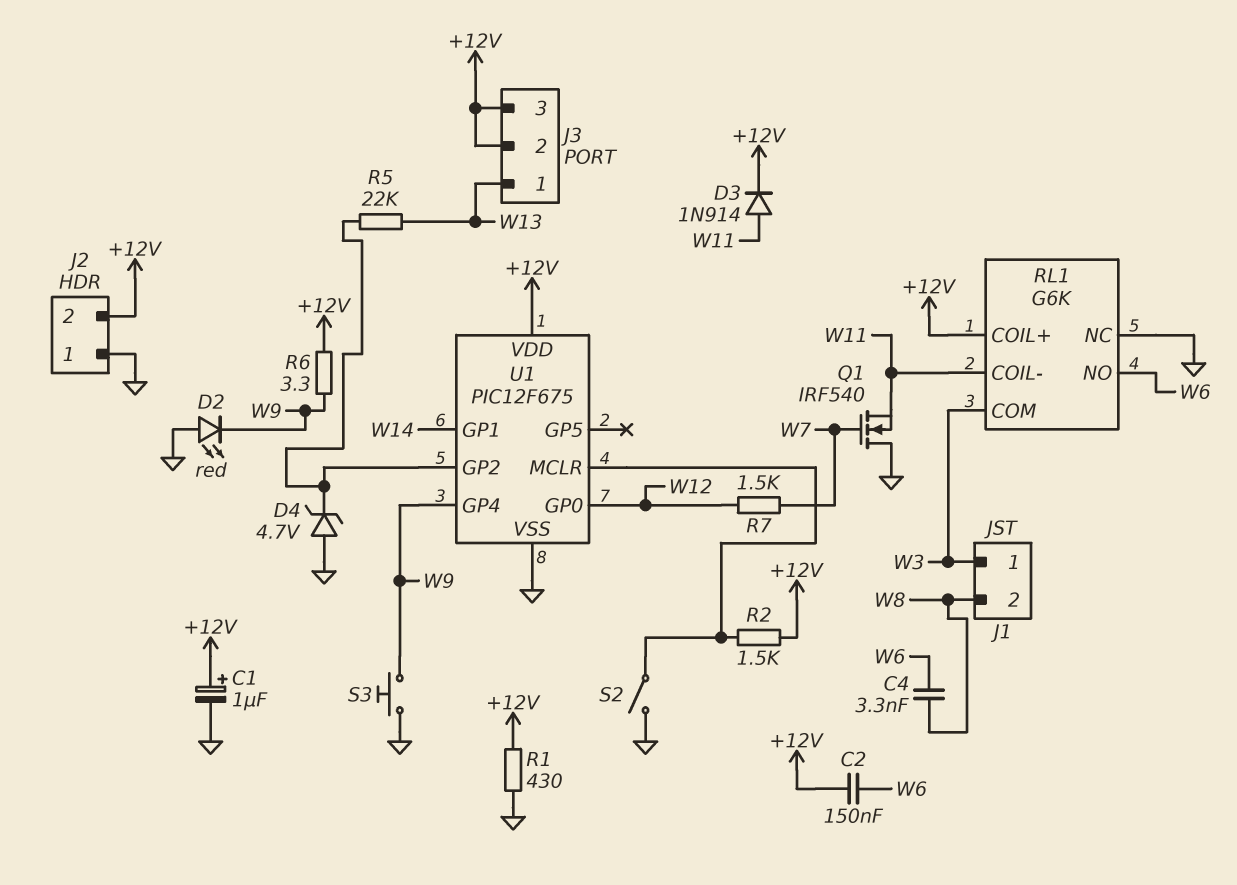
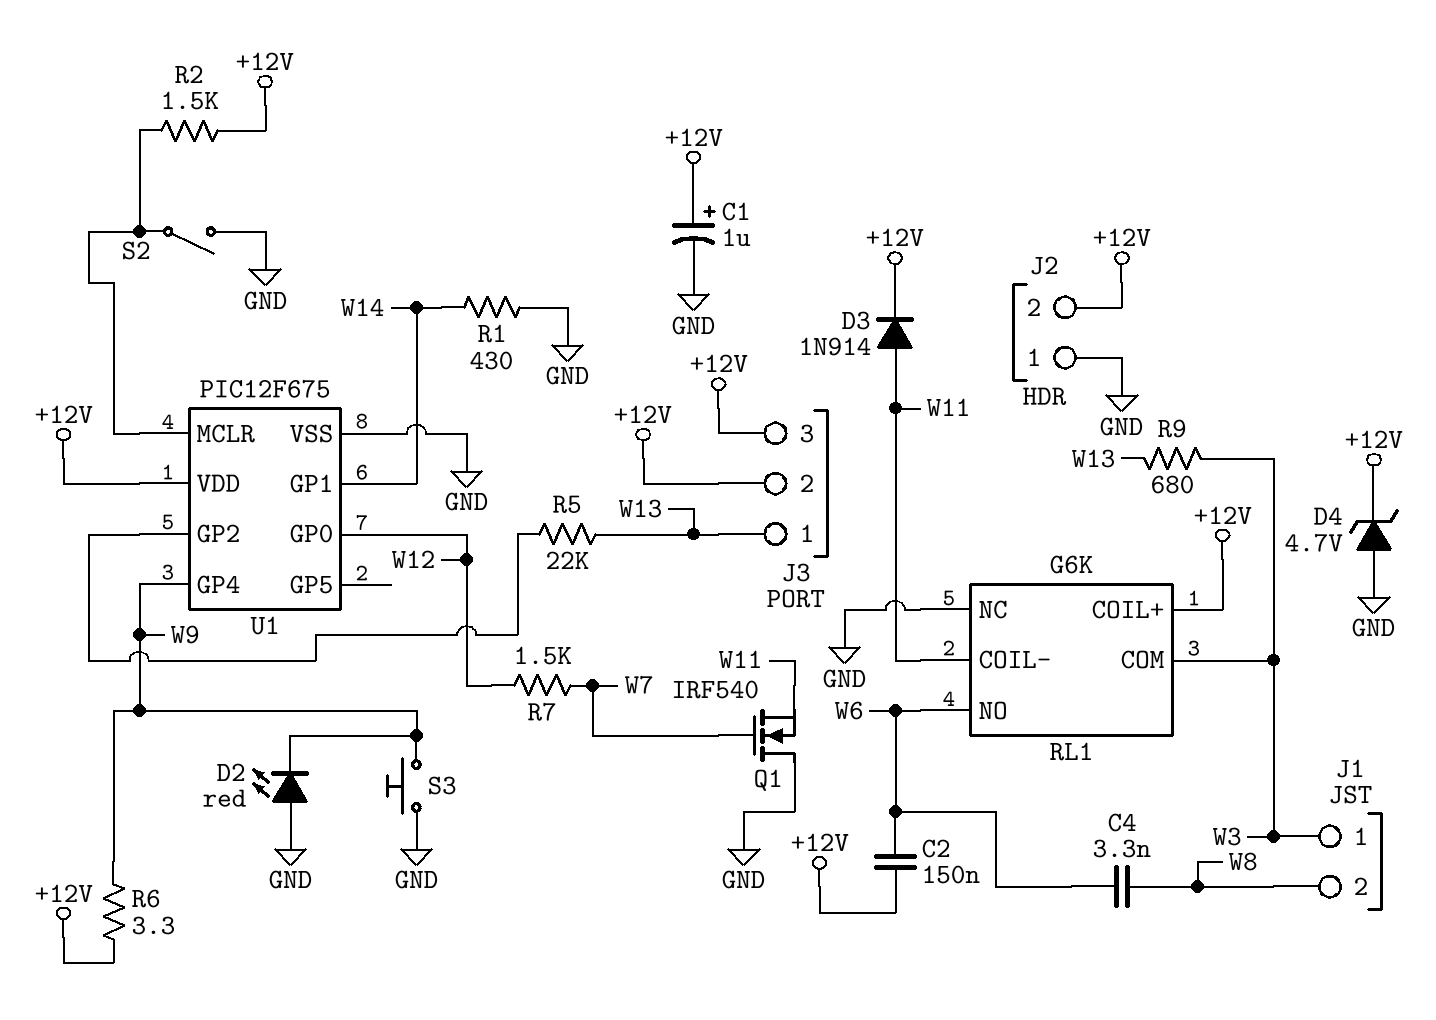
D4: zener 4.7V (A GND, K U1/GP2) -> zener 4.7V (A GND, K +12V)
R1: 430 (+12V, GND) -> 430 (GND, W14)
R9: none -> 680 (W3, W13)

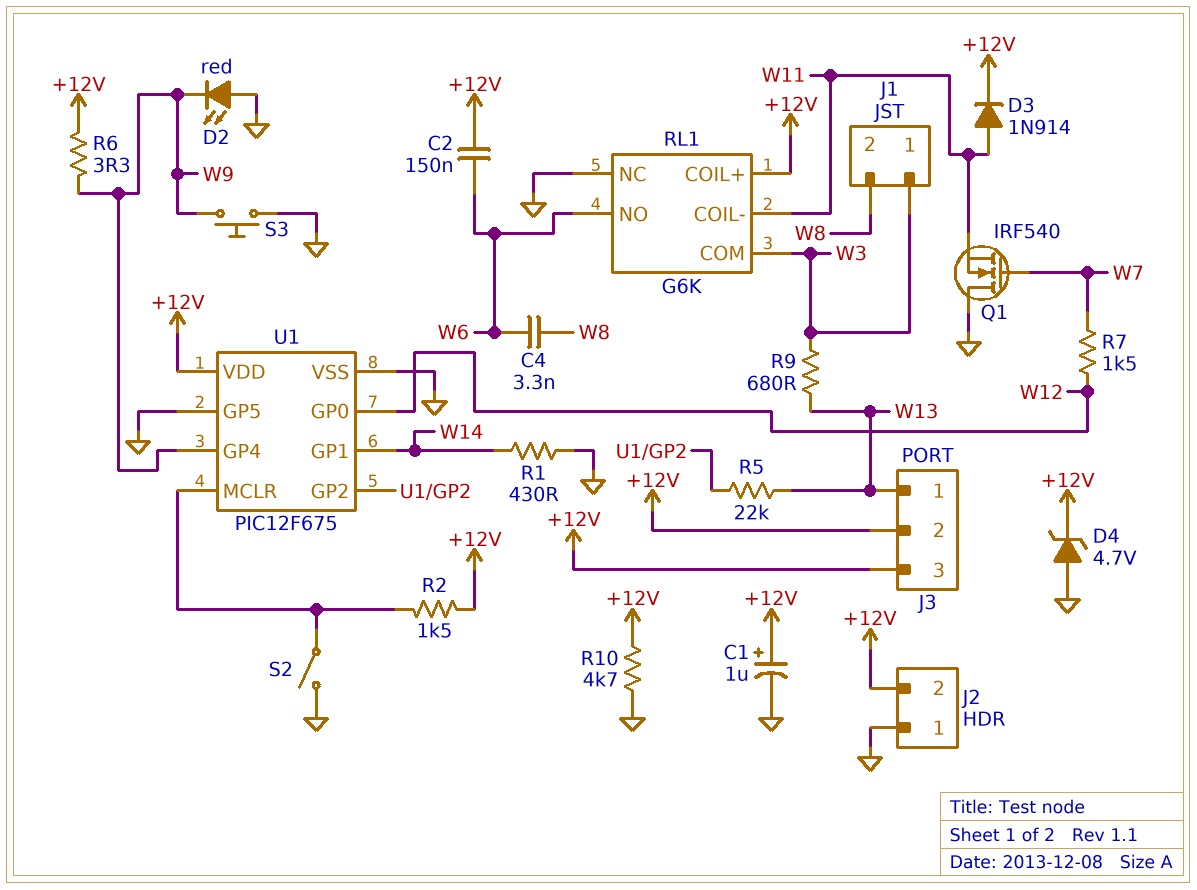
R10: none -> 4.7k (+12V, GND)
U1 pin GP5: none -> GND

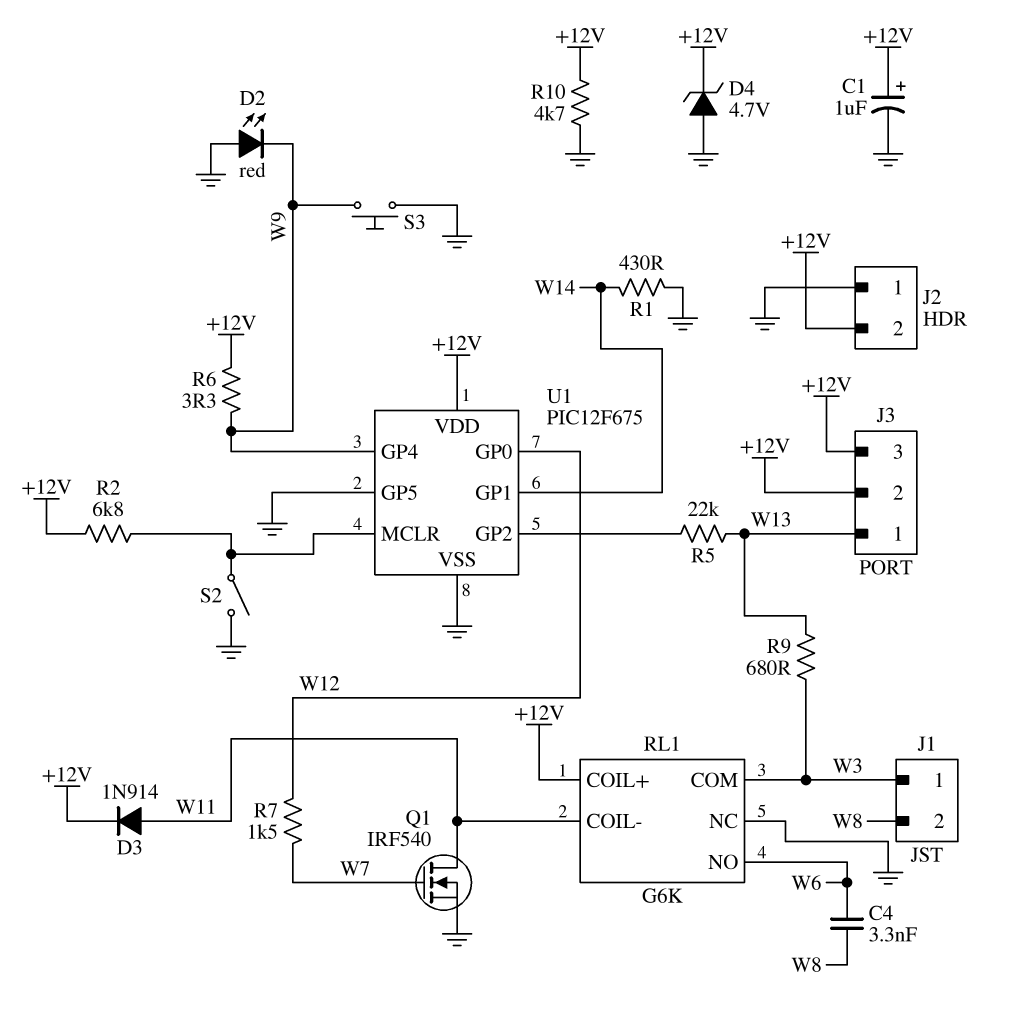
C2: 150nF (+12V, W6) -> none
Q1: NMOS IRF540 (G W7, D GND, S W11) -> NMOS IRF540 (G W7, D W11, S GND)
R2: 1.5k (+12V, U1/MCLR) -> 6.8k (+12V, U1/MCLR)

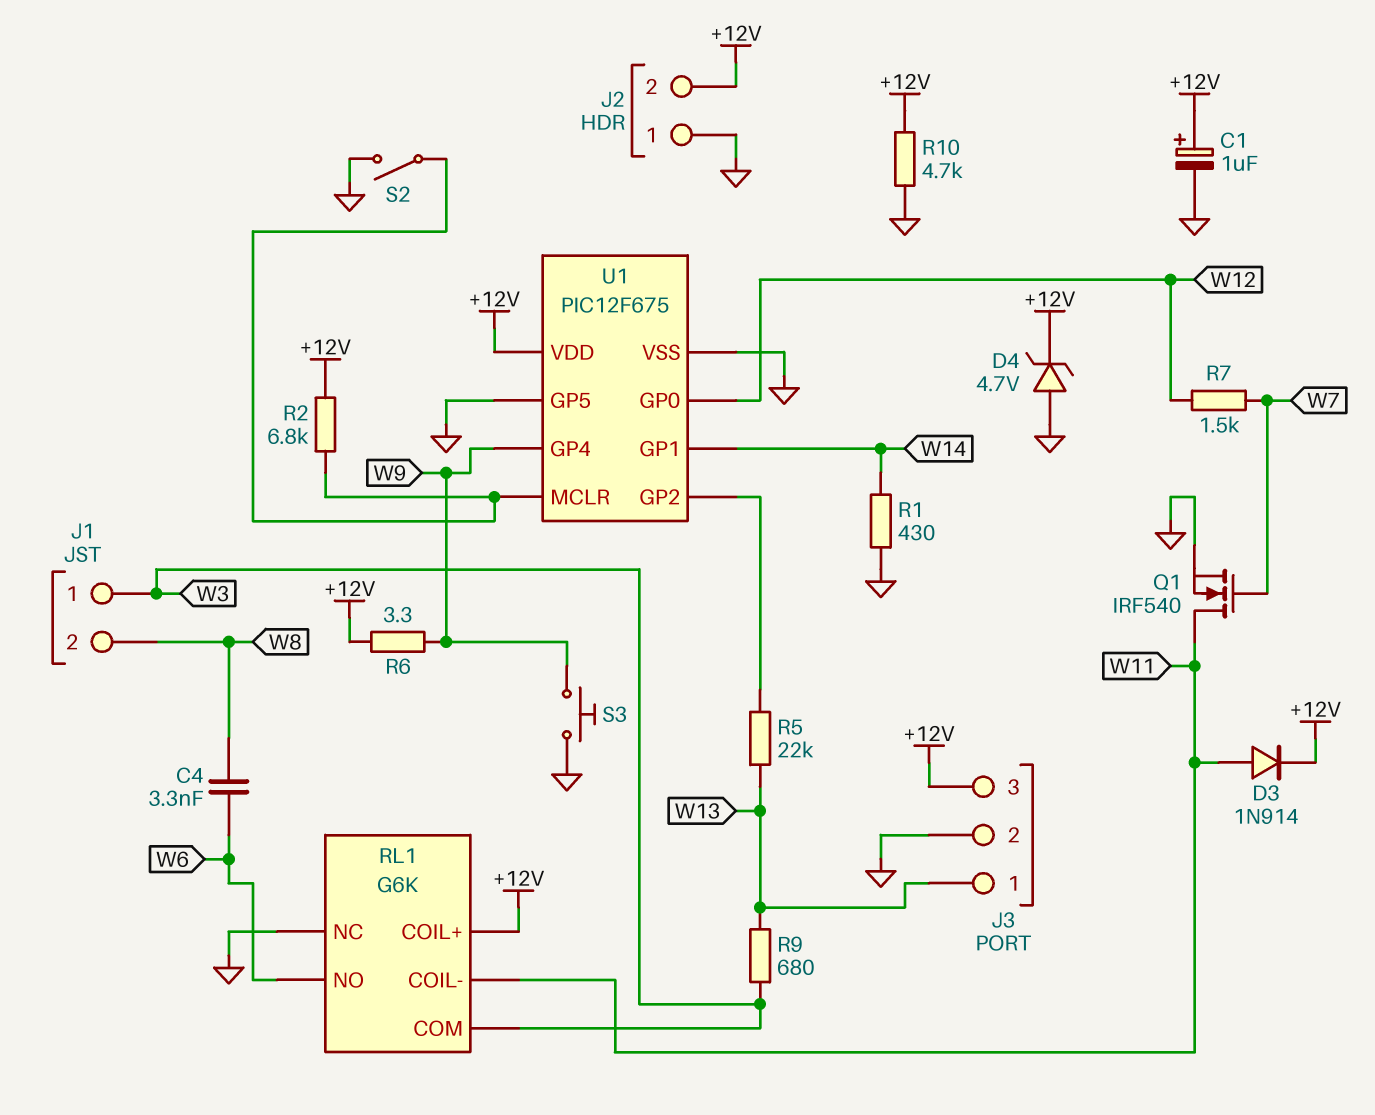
D2: LED red (A GND, K W9) -> none
J3 pin 2: +12V -> GND

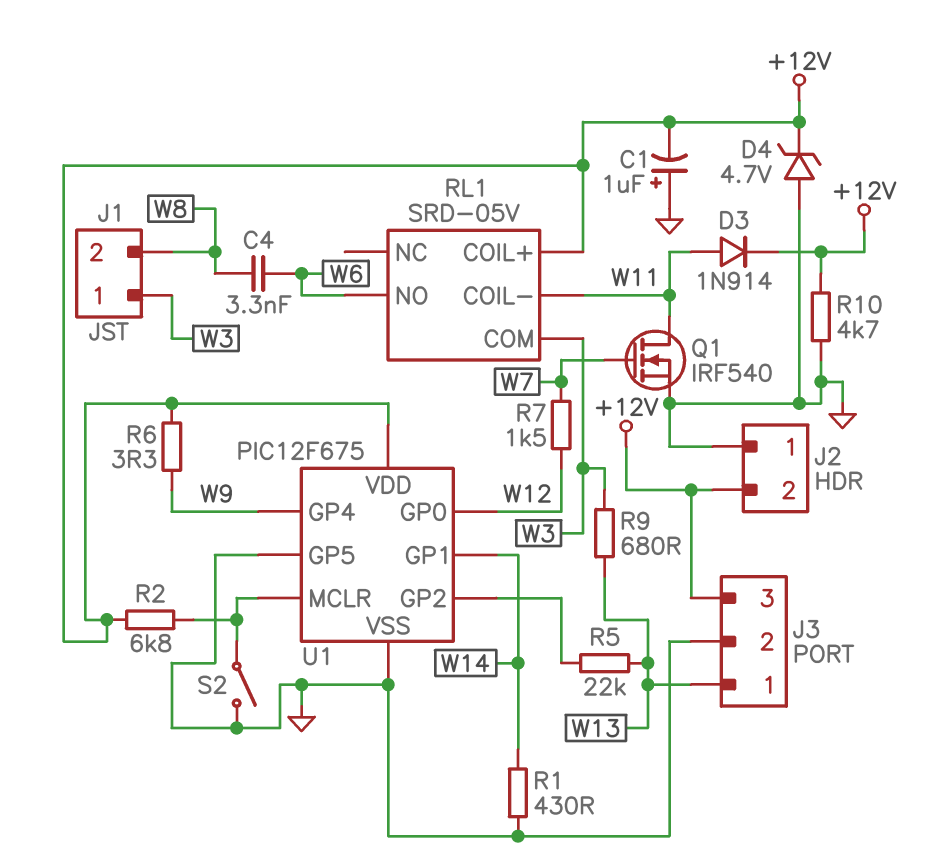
C1: 1uF (plus +12V, minus GND) -> 1uF (plus GND, minus +12V)
RL1: G6K -> SRD-05V
RL1 pin NC: GND -> none
S3: button (GND, W9) -> none

